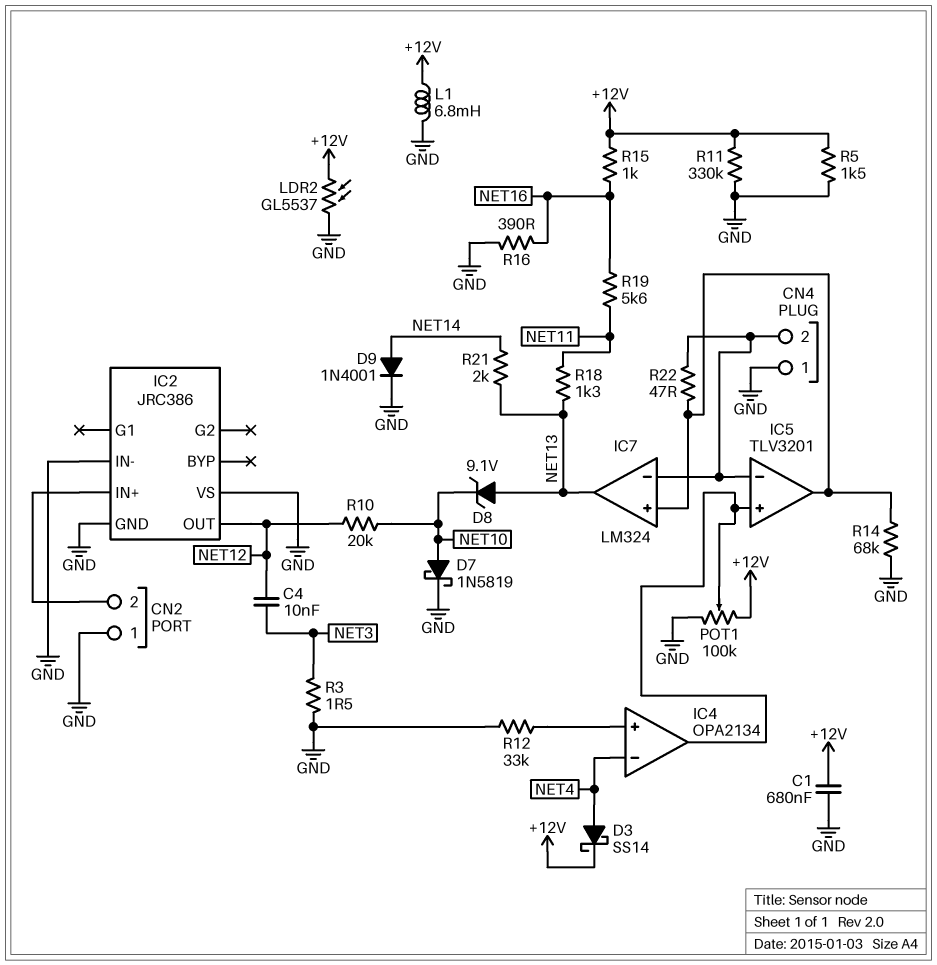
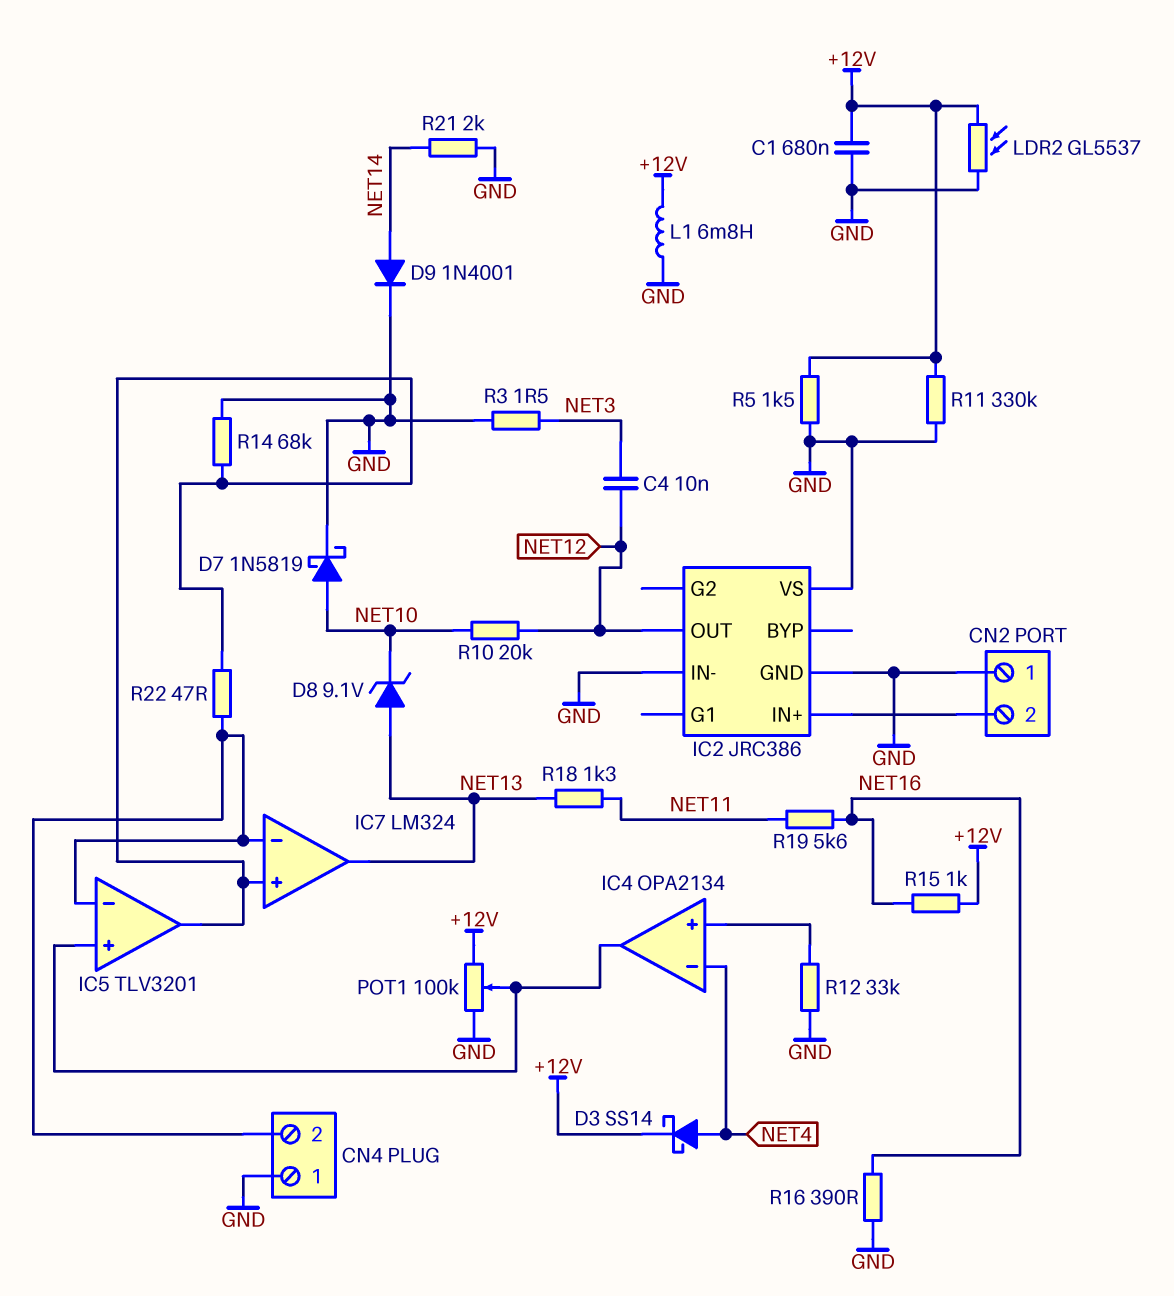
R21: 2k (NET13, NET14) -> 2k (GND, NET14)

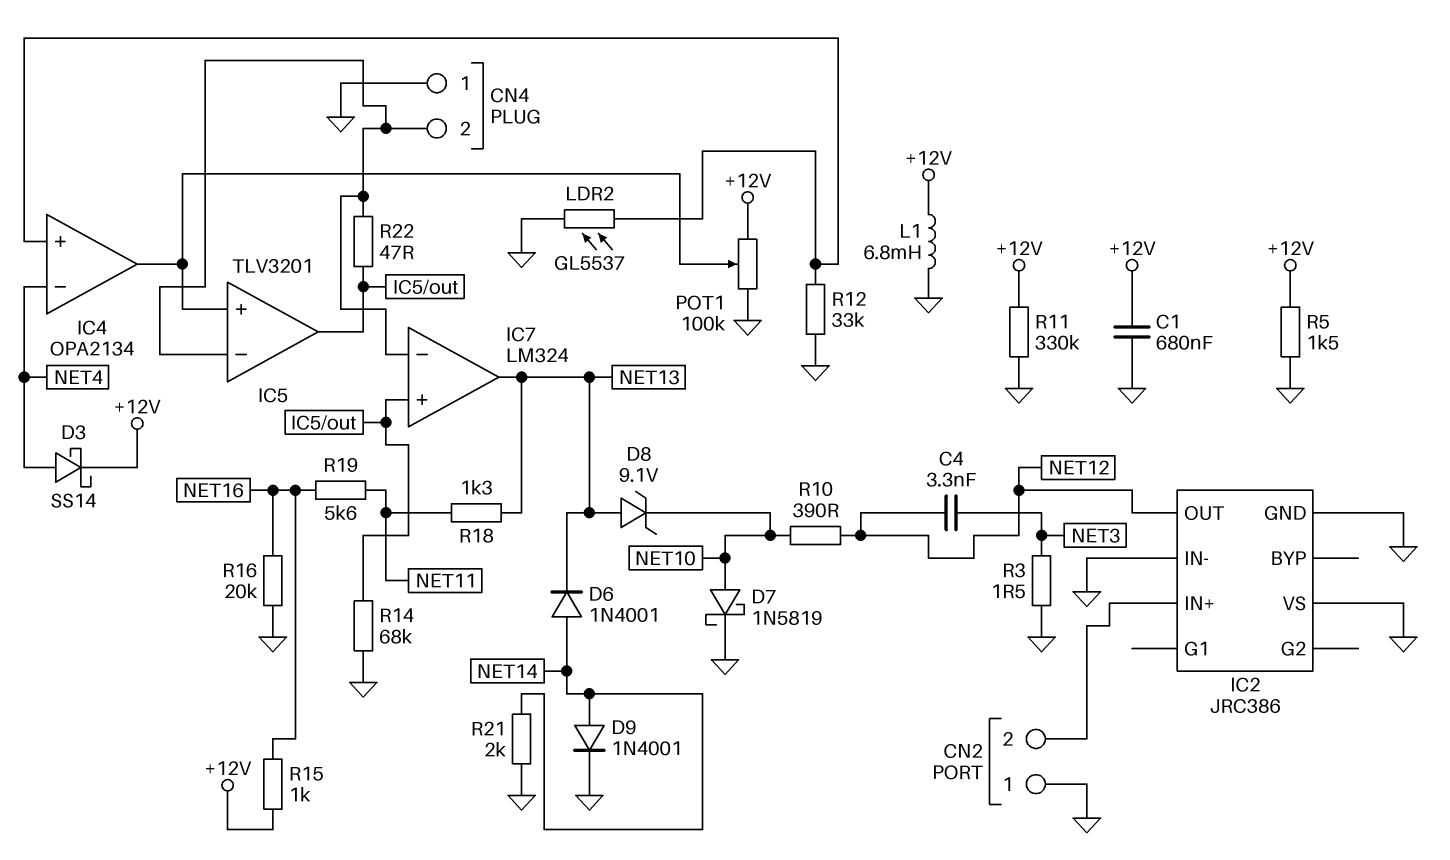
C4: 10nF (NET3, NET12) -> 3.3nF (NET3, NET12)
D6: none -> diode 1N4001 (A NET14, K NET13)
LDR2: GL5537 (+12V, GND) -> GL5537 (GND, IC4/in+)
R10: 20k (NET10, NET12) -> 390 (NET10, NET12)
R16: 390 (GND, NET16) -> 20k (GND, NET16)

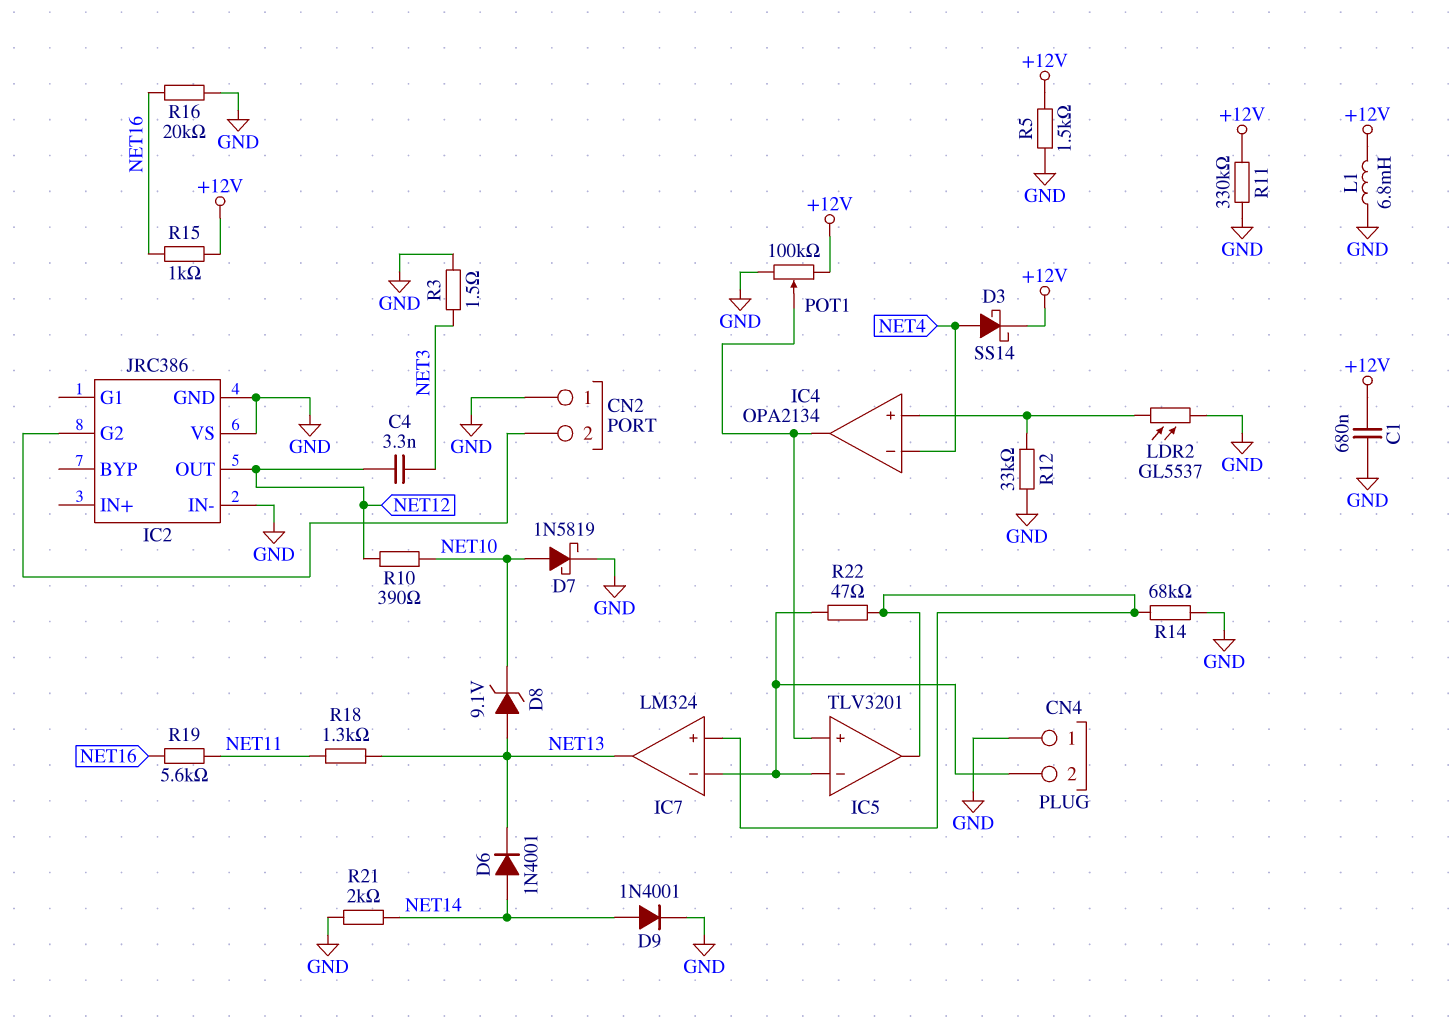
IC2 pin G2: none -> CN2/2
IC2 pin IN+: CN2/2 -> none

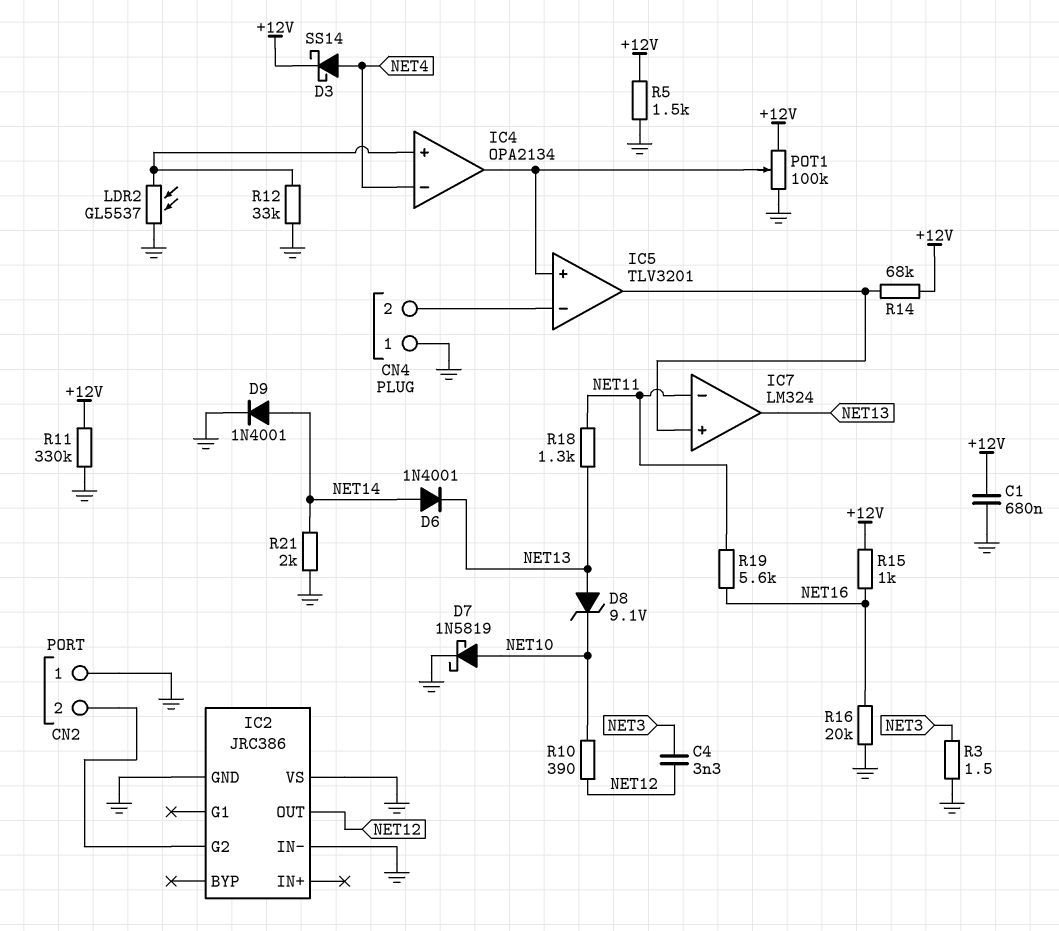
IC7 pin in-: CN4/2 -> NET11
L1: 6.8mH (+12V, GND) -> none
R14: 68k (GND, IC5/out) -> 68k (+12V, IC5/out)
R22: 47 (CN4/2, IC5/out) -> none

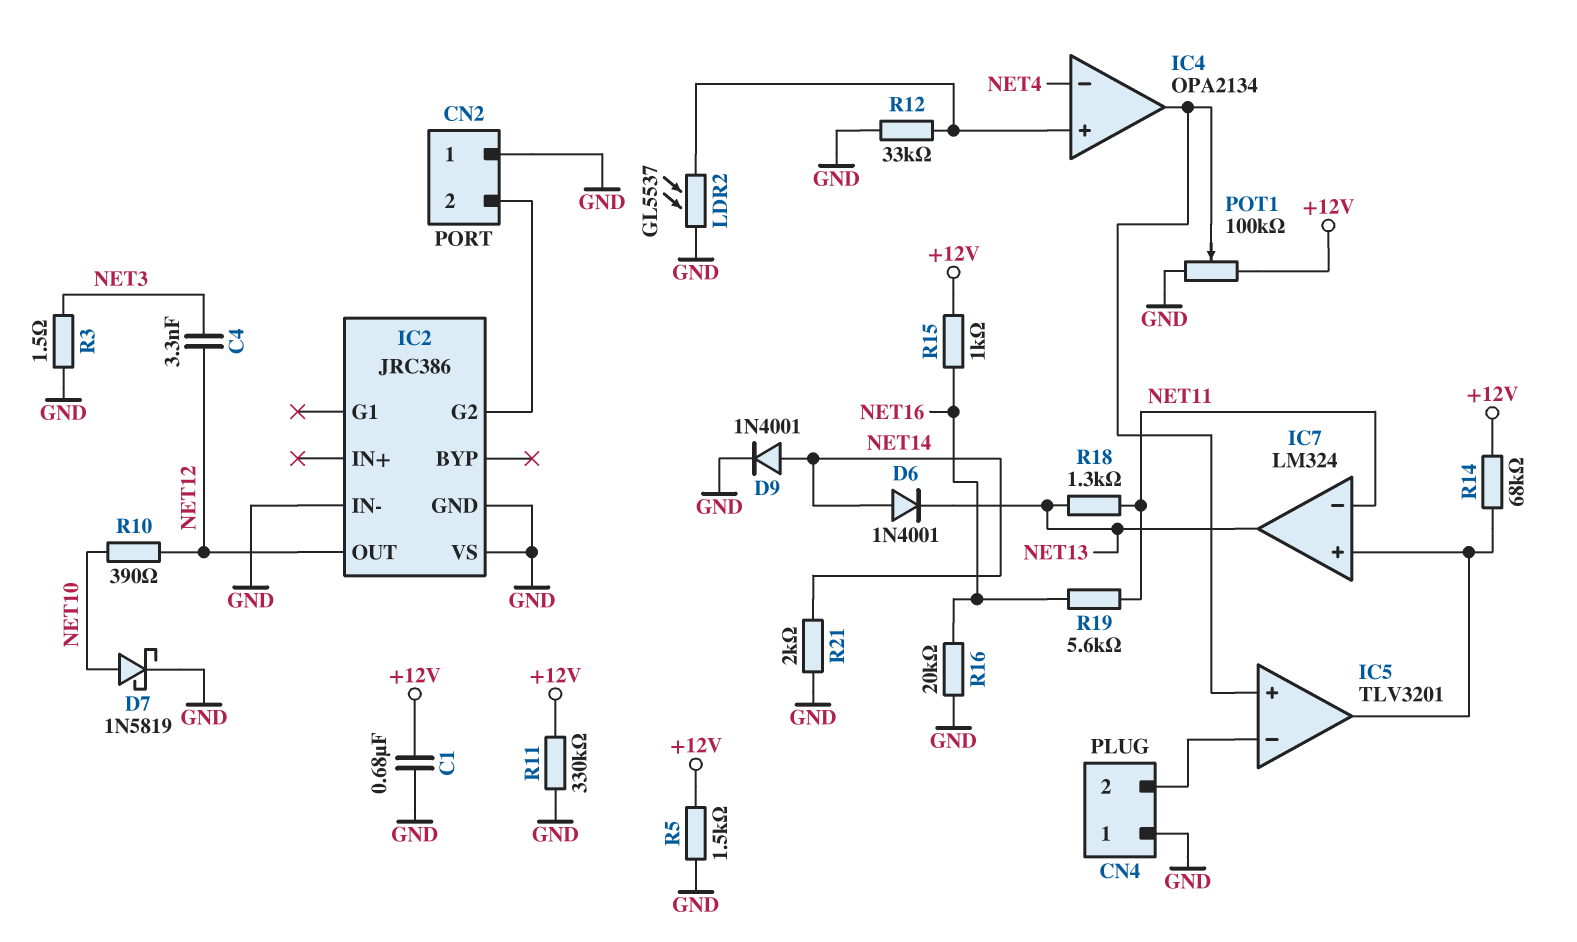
D3: schottky SS14 (A NET4, K +12V) -> none
D8: zener 9.1V (A NET13, K NET10) -> none

